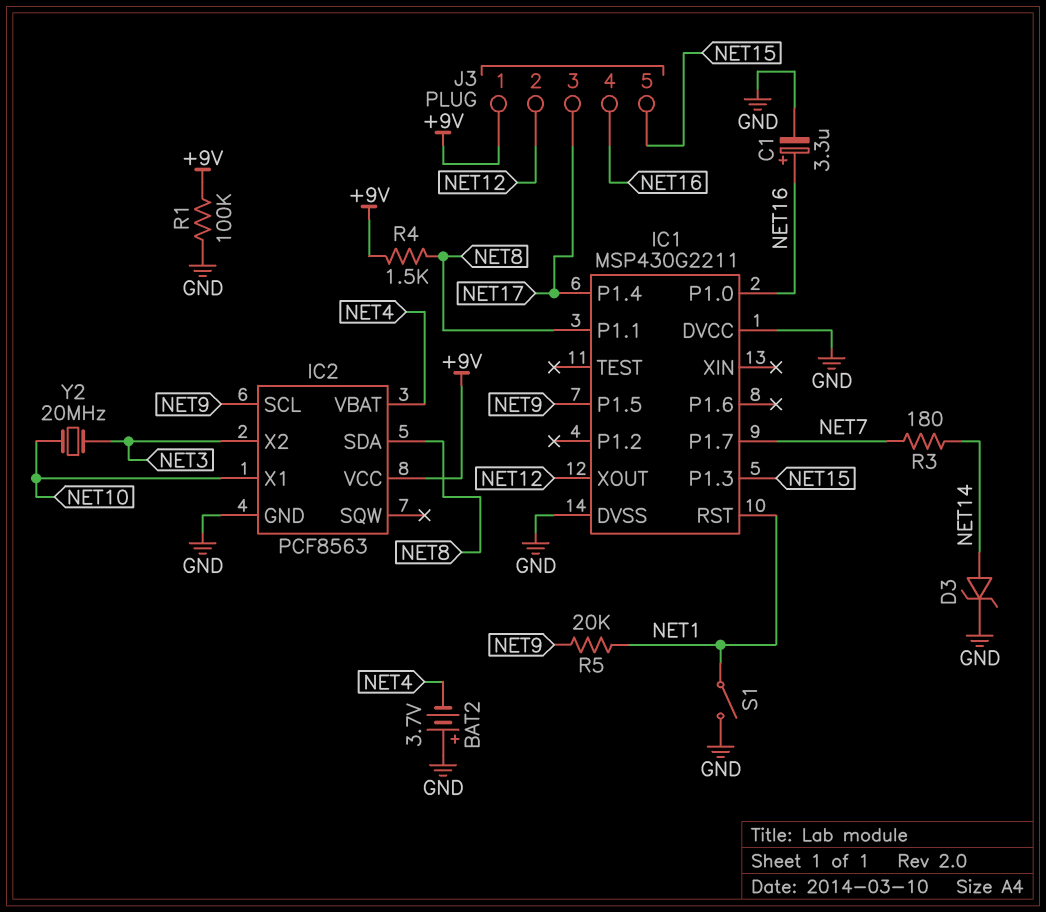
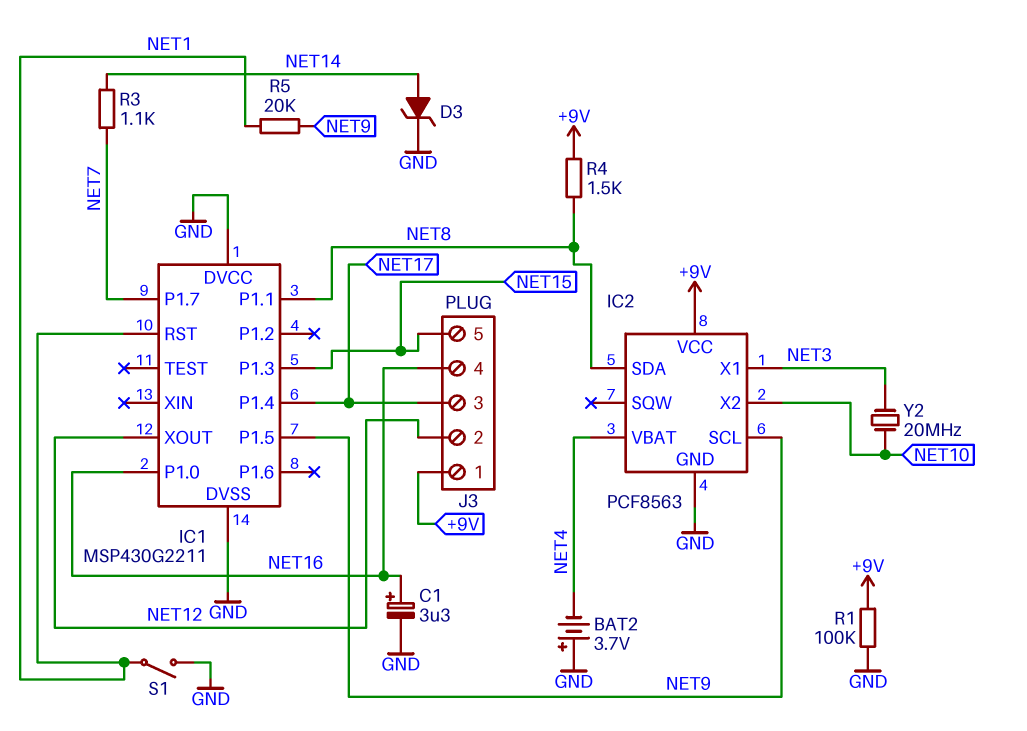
IC2 pin X1: NET10 -> NET3
IC2 pin X2: NET3 -> NET10
R3: 180 (NET7, NET14) -> 1.1k (NET7, NET14)

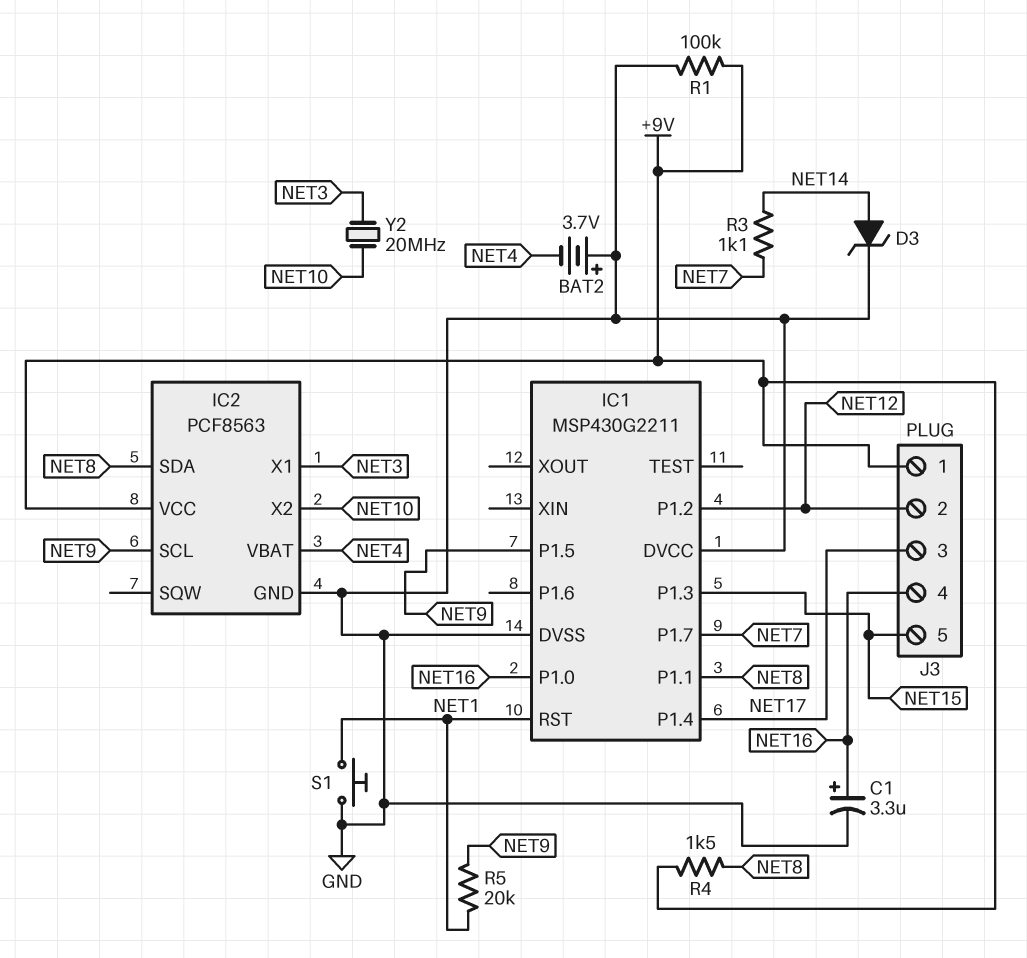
IC1 pin P1.2: none -> NET12
IC1 pin XOUT: NET12 -> none
S1: switch (GND, NET1) -> button (GND, NET1)

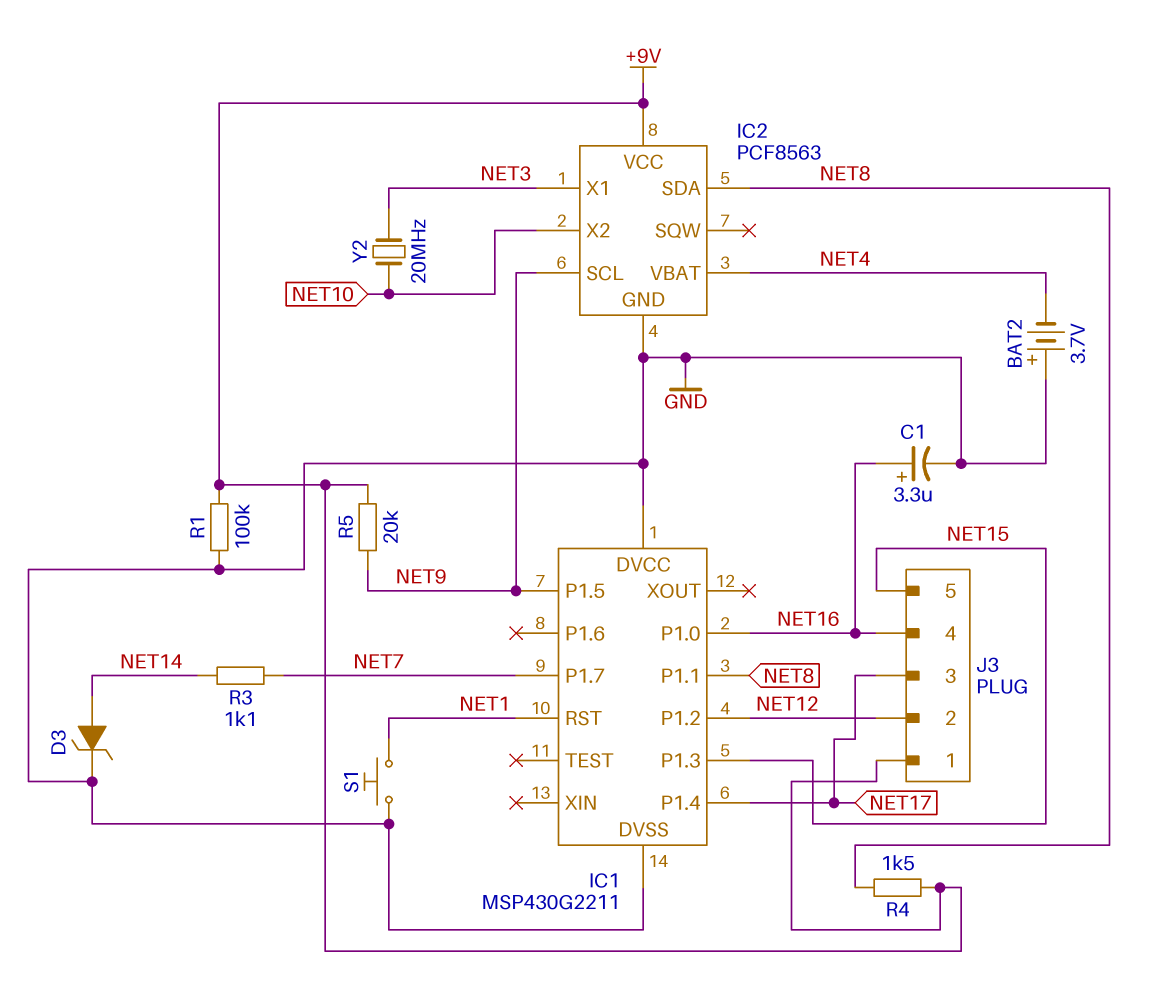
R5: 20k (NET1, NET9) -> 20k (+9V, NET9)

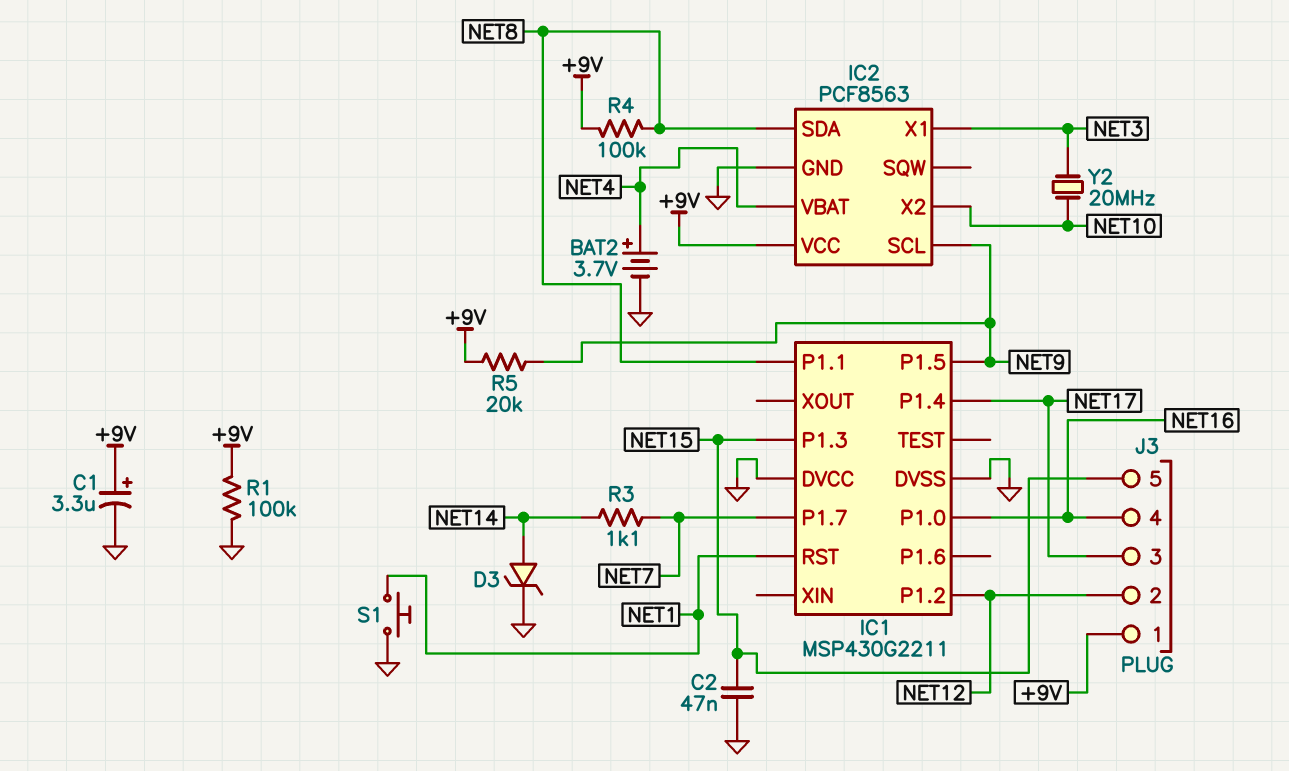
BAT2: 3.7V (plus GND, minus NET4) -> 3.7V (plus NET4, minus GND)
C1: 3.3uF (plus NET16, minus GND) -> 3.3uF (plus +9V, minus GND)
C2: none -> 47nF (GND, NET15)
R4: 1.5k (+9V, NET8) -> 100k (+9V, NET8)

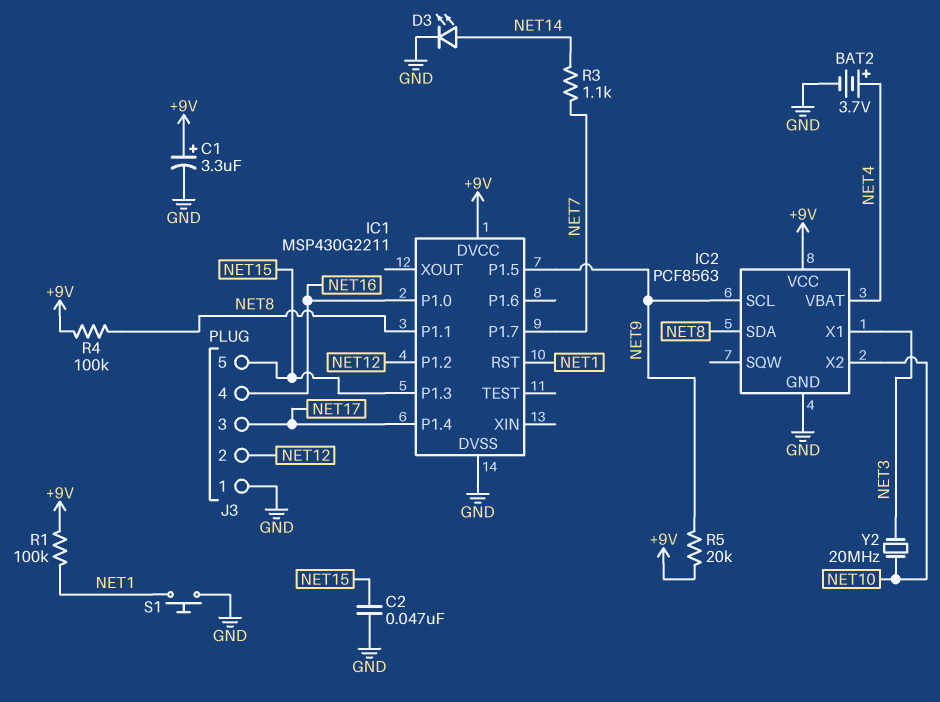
D3: zener (A NET14, K GND) -> LED (A NET14, K GND)
IC1 pin DVCC: GND -> +9V
J3 pin 1: +9V -> GND
R1: 100k (+9V, GND) -> 100k (+9V, NET1)

